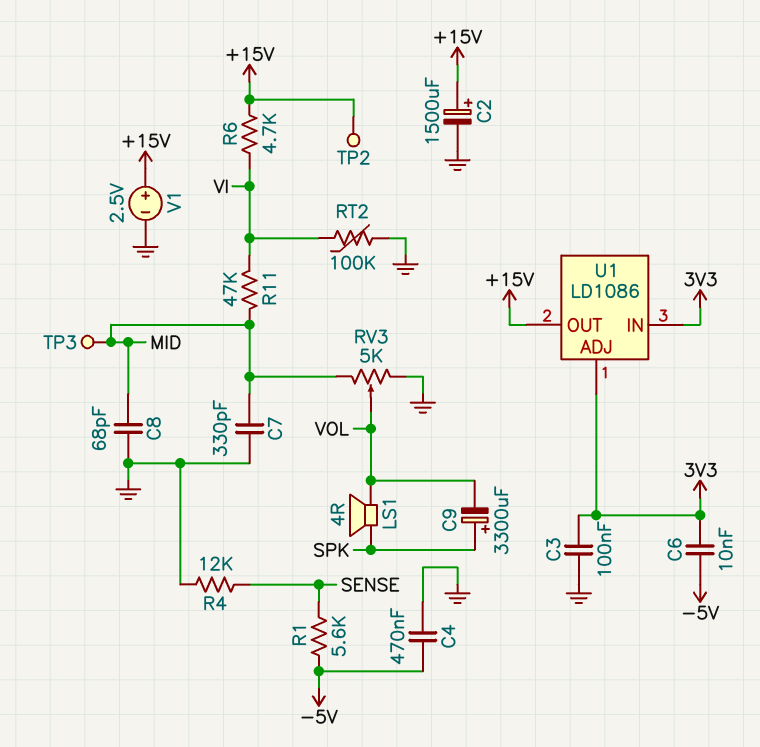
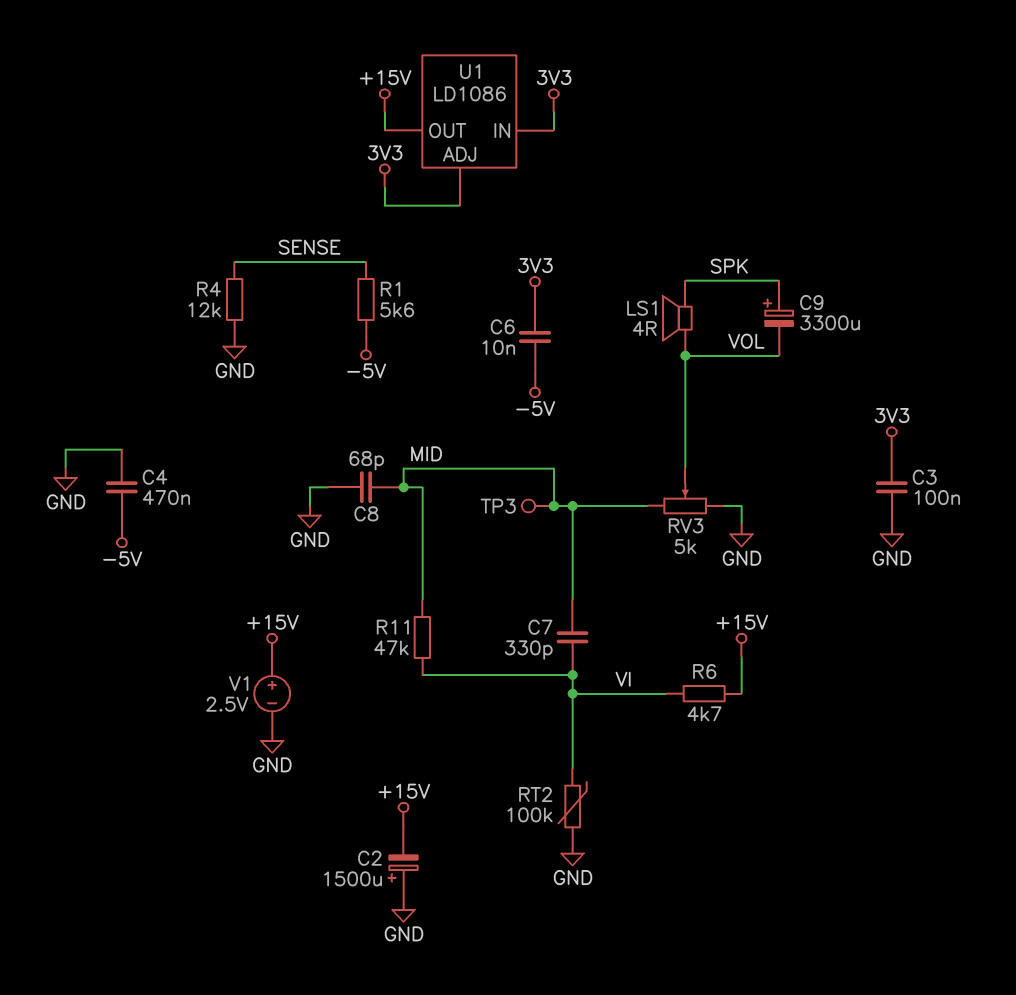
C2: 1500uF (plus +15V, minus GND) -> 1500uF (plus GND, minus +15V)
C7: 330pF (GND, MID) -> 330pF (MID, VI)
TP2: test point (+15V) -> none

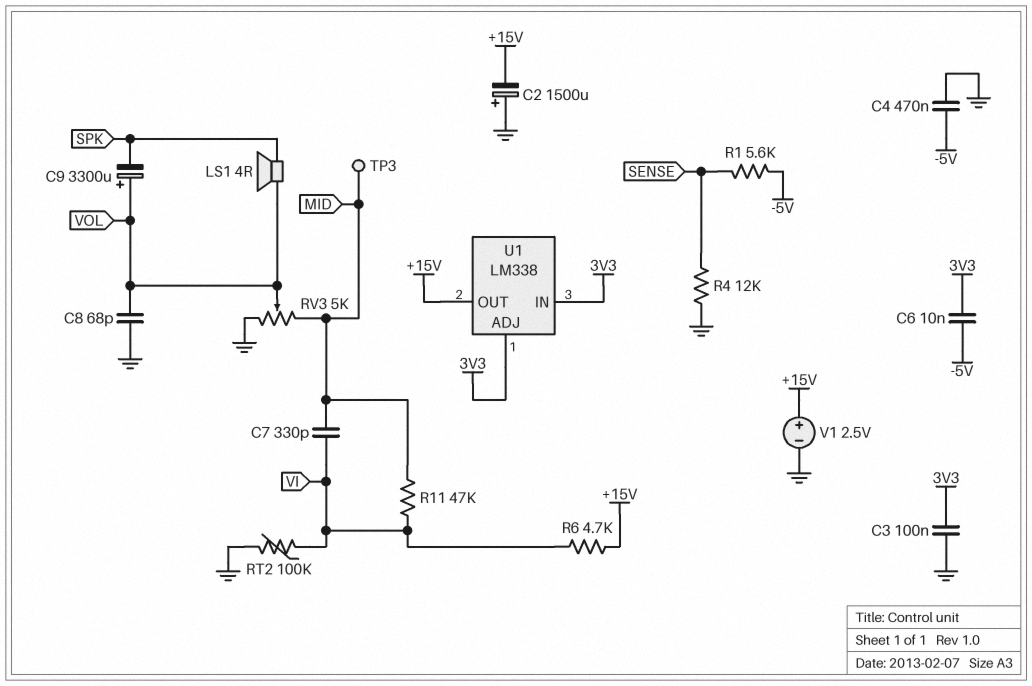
C8: 68pF (GND, MID) -> 68pF (GND, VOL)
C9: 3300uF (plus SPK, minus VOL) -> 3300uF (plus VOL, minus SPK)
U1: LD1086 -> LM338

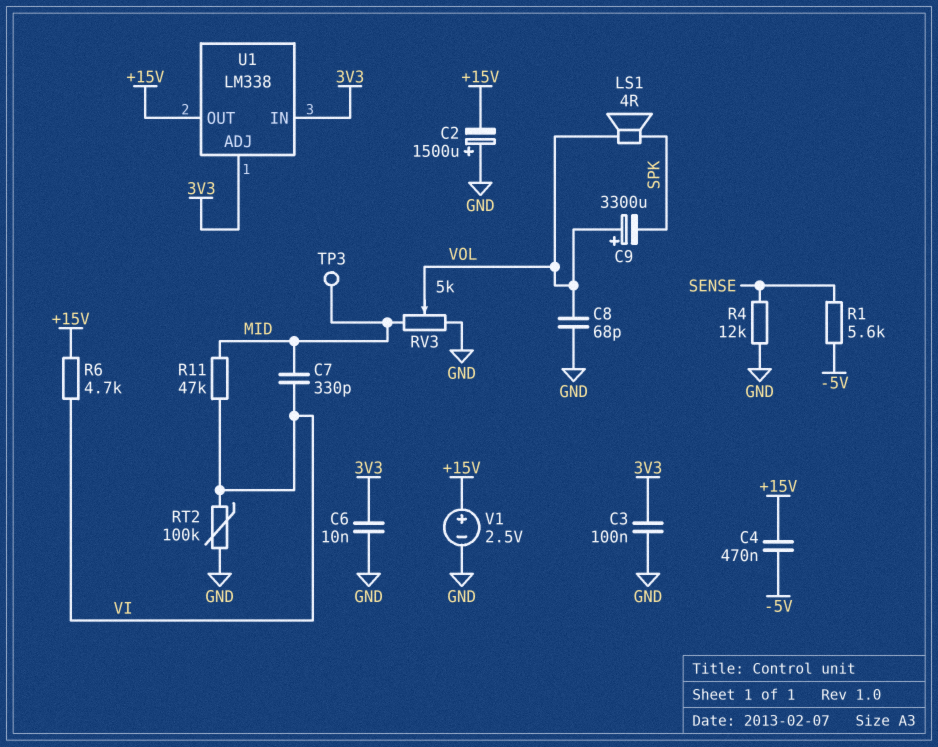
C4: 470nF (-5V, GND) -> 470nF (+15V, -5V)
C6: 10nF (-5V, 3V3) -> 10nF (3V3, GND)

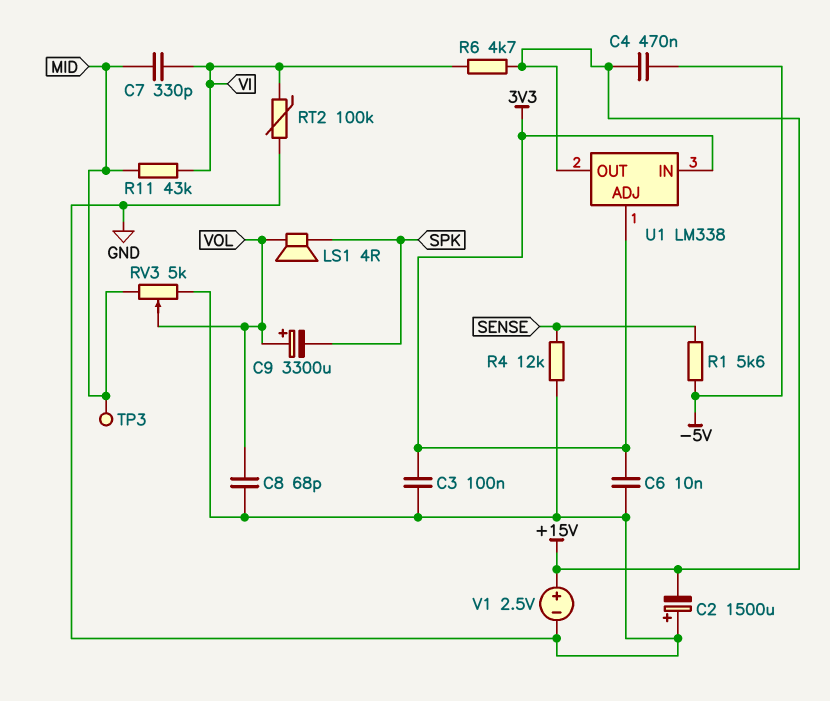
R11: 47k (MID, VI) -> 43k (MID, VI)

